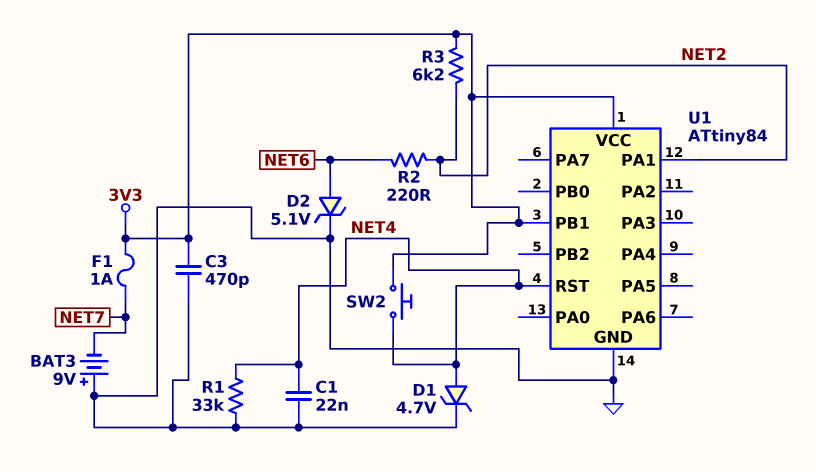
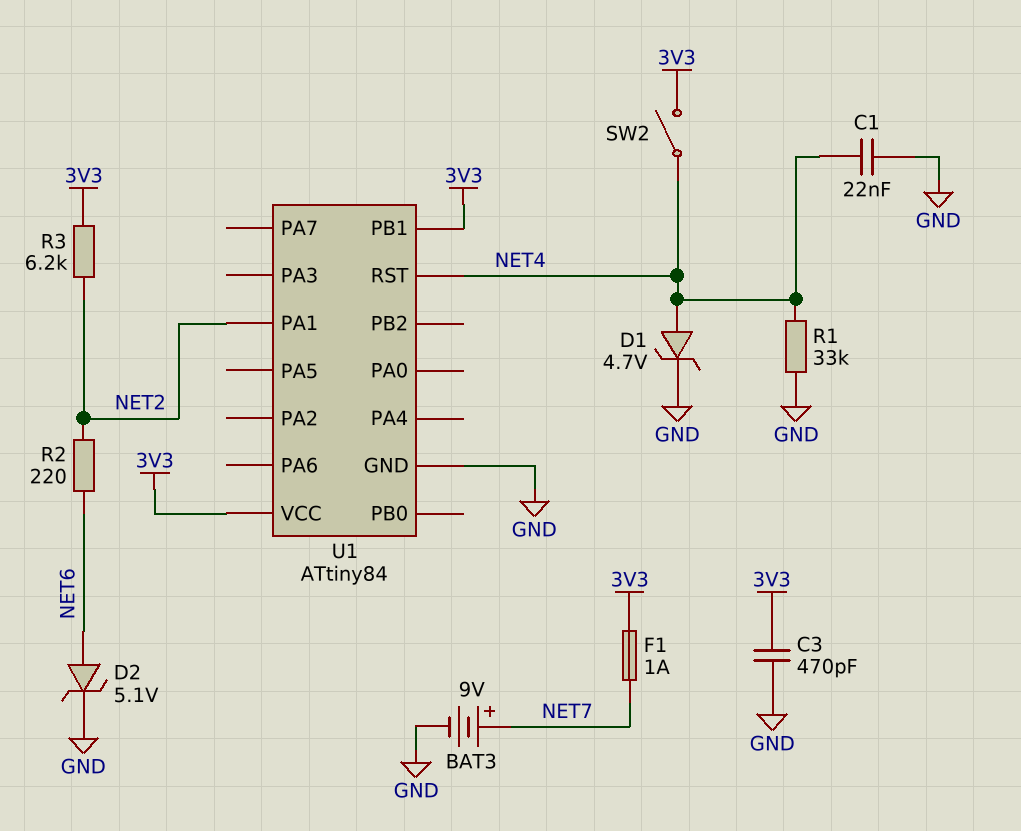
BAT3: 9V (plus GND, minus NET7) -> 9V (plus NET7, minus GND)
SW2: button (3V3, NET4) -> switch (3V3, NET4)

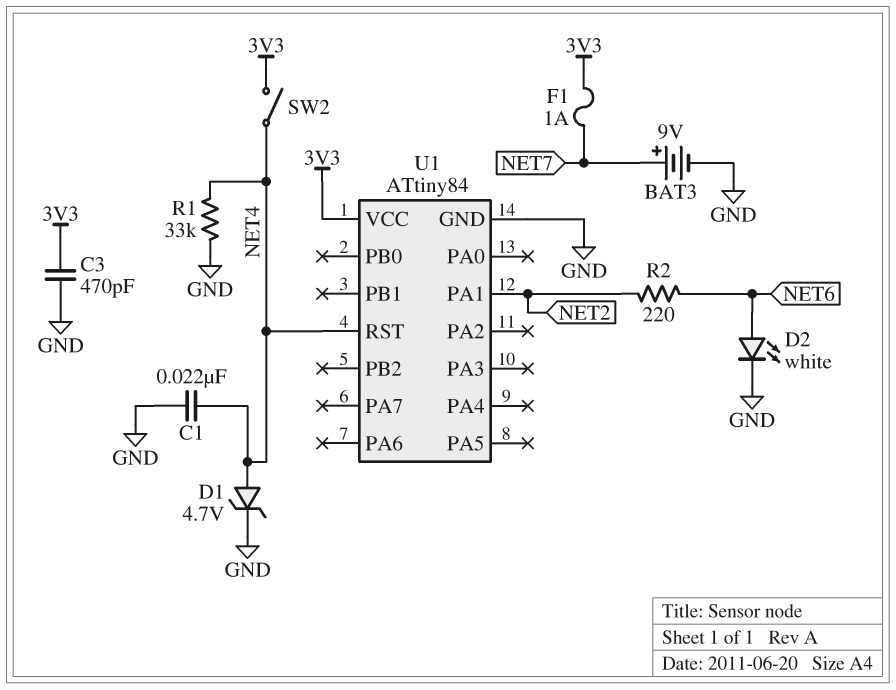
D2: zener 5.1V (A NET6, K GND) -> LED white (A NET6, K GND)
R3: 6.2k (3V3, NET2) -> none
U1 pin PB1: 3V3 -> none

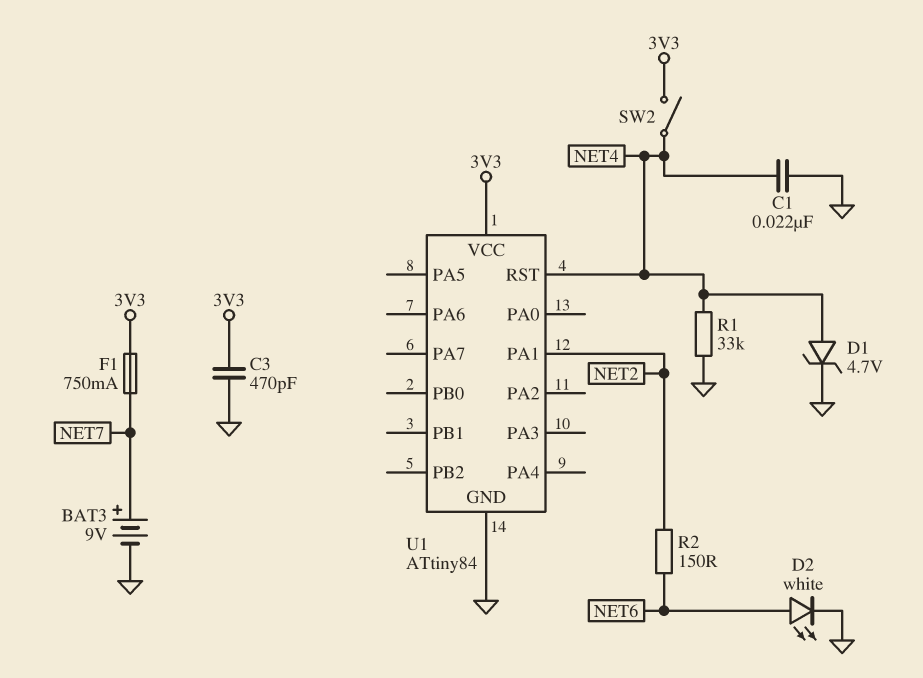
F1: 1A (3V3, NET7) -> 750mA (3V3, NET7)
R2: 220 (NET2, NET6) -> 150 (NET2, NET6)

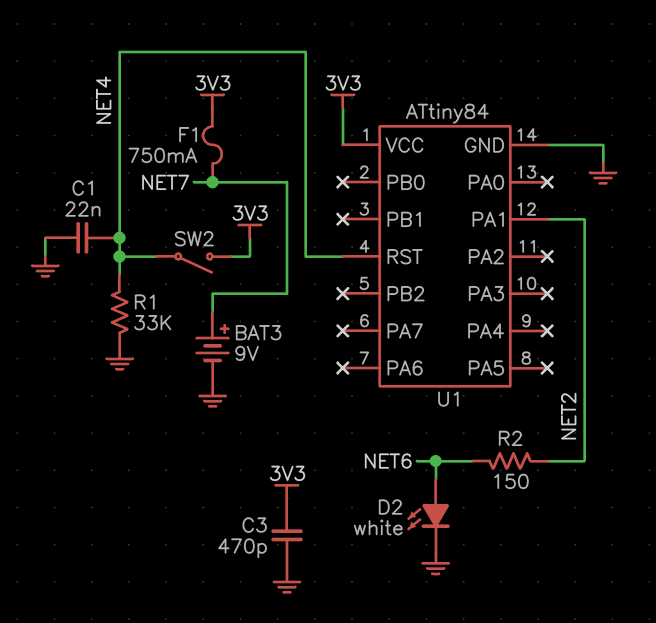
D1: zener 4.7V (A NET4, K GND) -> none

